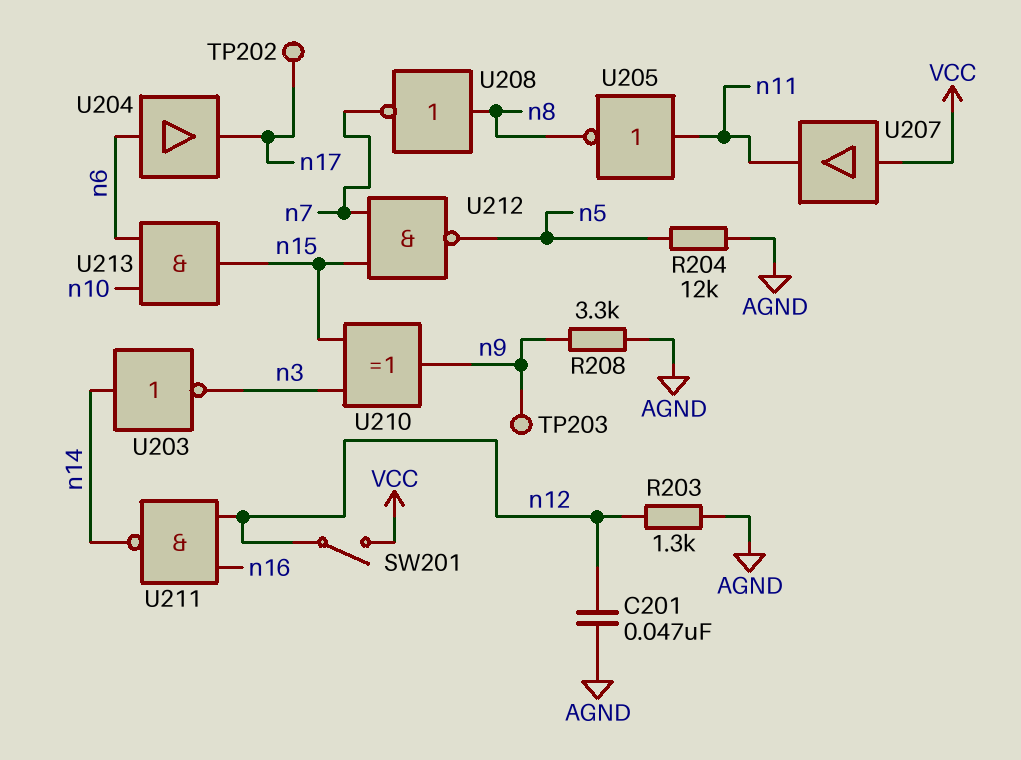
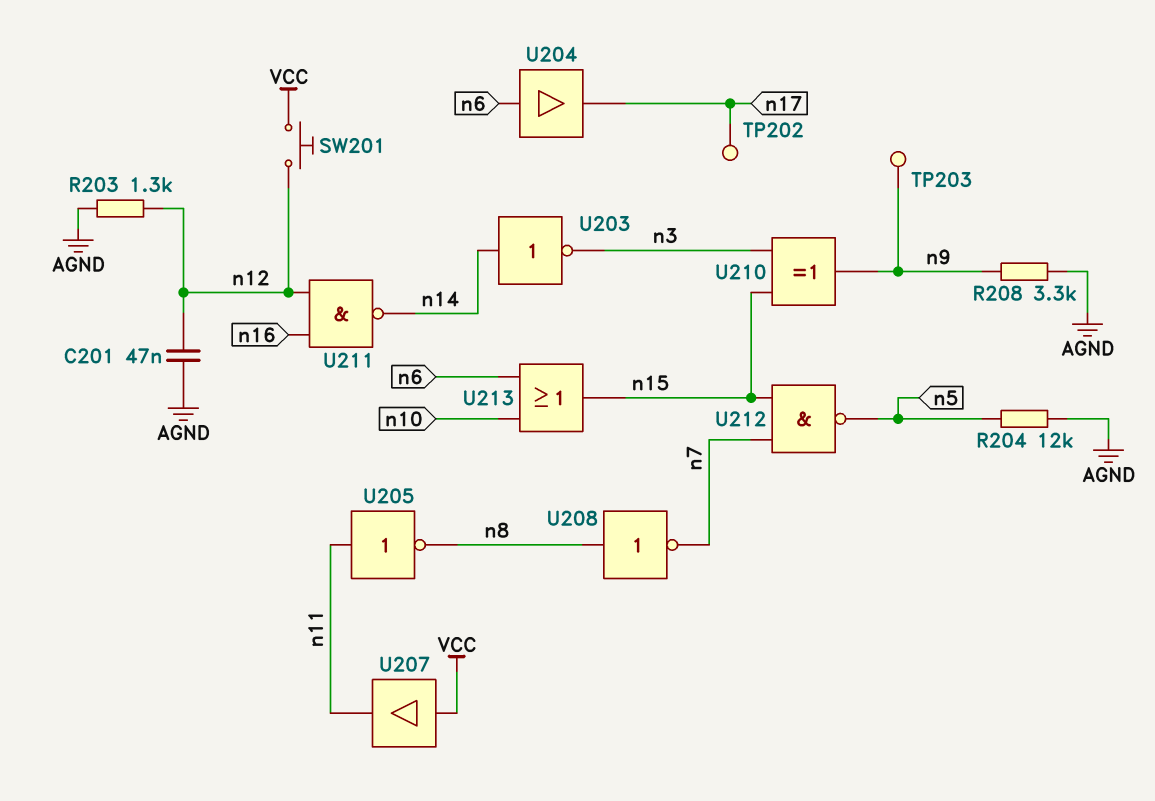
SW201: switch (VCC, n12) -> button (VCC, n12)
U213: AND (in n6, in n10, out n15) -> OR (in n6, in n10, out n15)

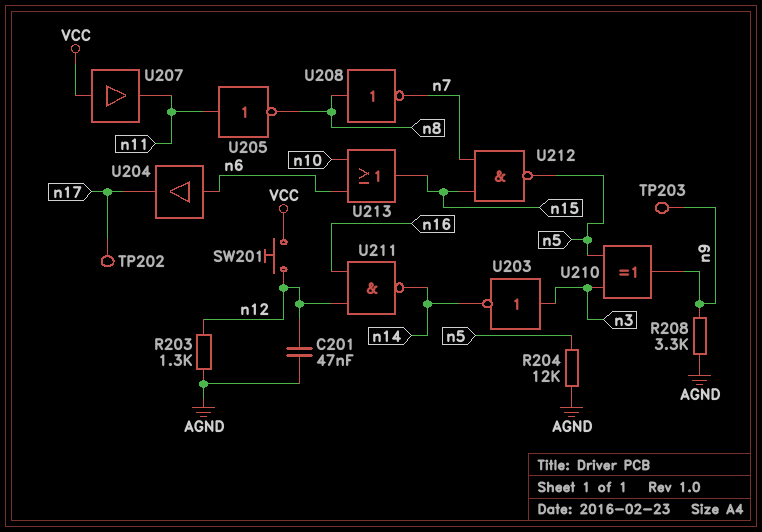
U203: NOT (in n14, out n3) -> NOT (in n3, out n14)
U210: XOR (in n3, in n15, out n9) -> XOR (in n3, in n5, out n9)

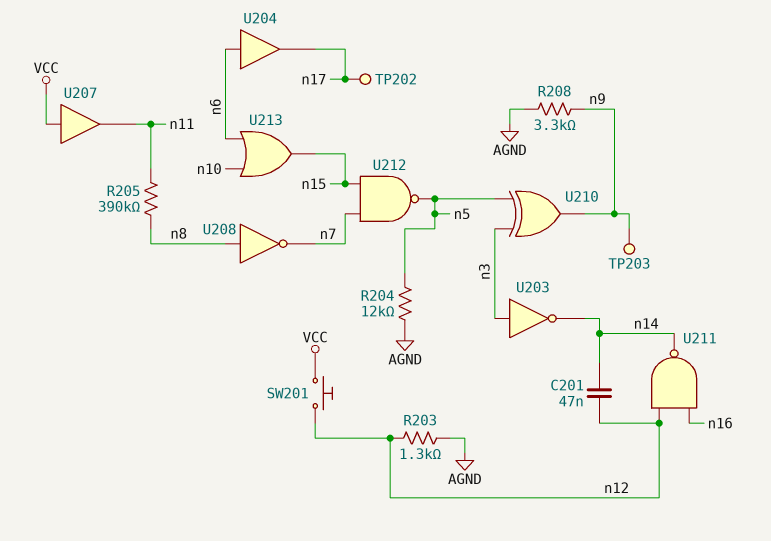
C201: 47nF (AGND, n12) -> 47nF (n12, n14)
R205: none -> 390k (n8, n11)
U205: NOT (in n11, out n8) -> none

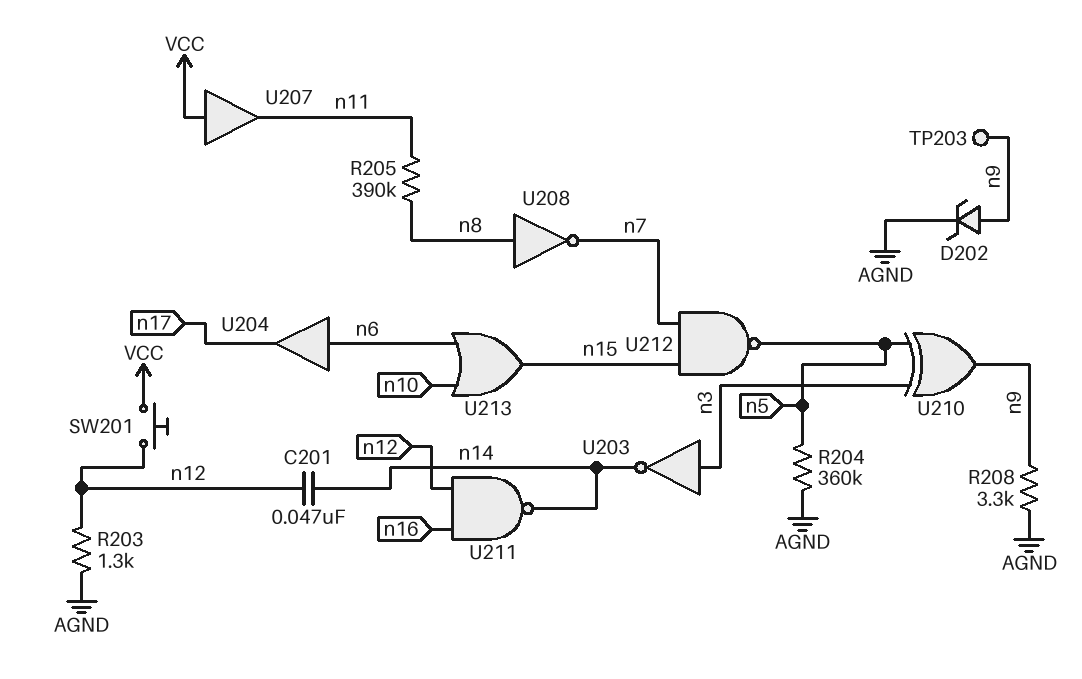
D202: none -> zener (A n9, K AGND)
R204: 12k (AGND, n5) -> 360k (AGND, n5)
TP202: test point (n17) -> none

